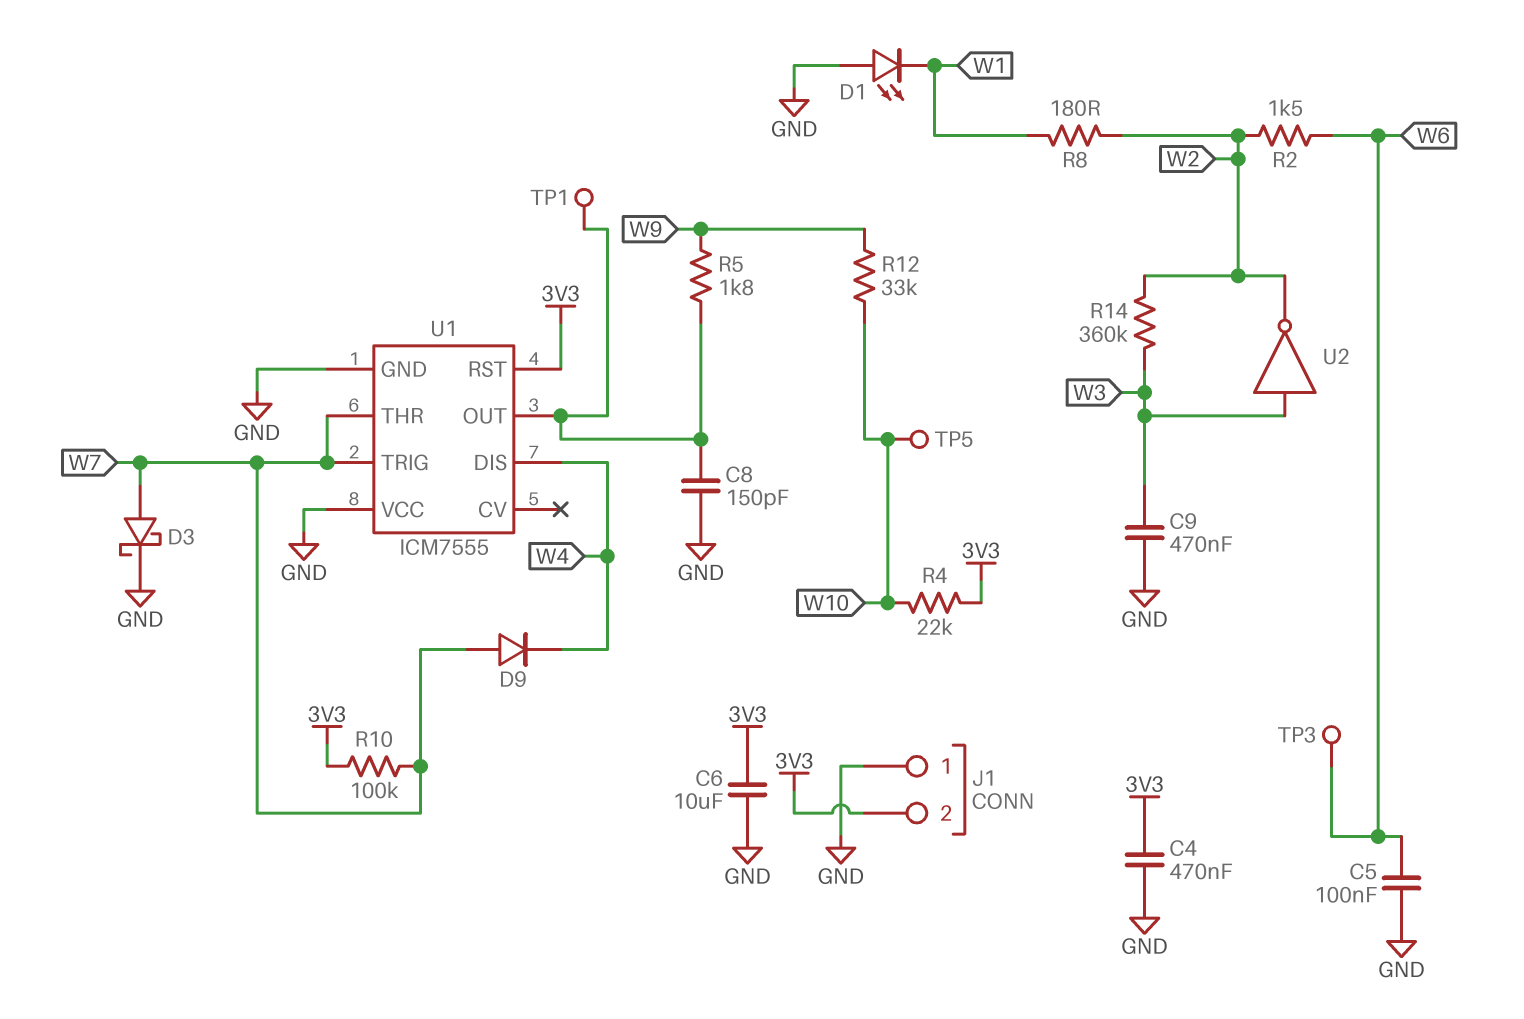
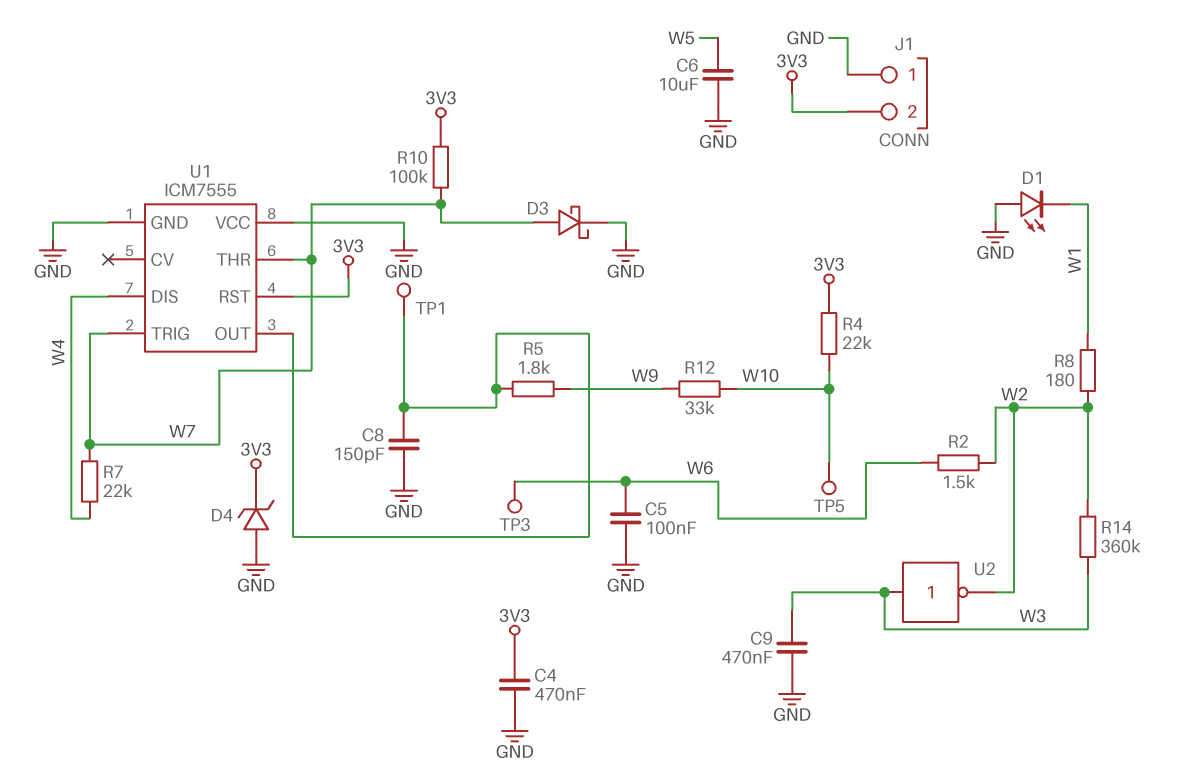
C6: 10uF (3V3, GND) -> 10uF (GND, W5)
D4: none -> zener (A GND, K 3V3)
D9: diode (A W7, K W4) -> none
R7: none -> 22k (W4, W7)

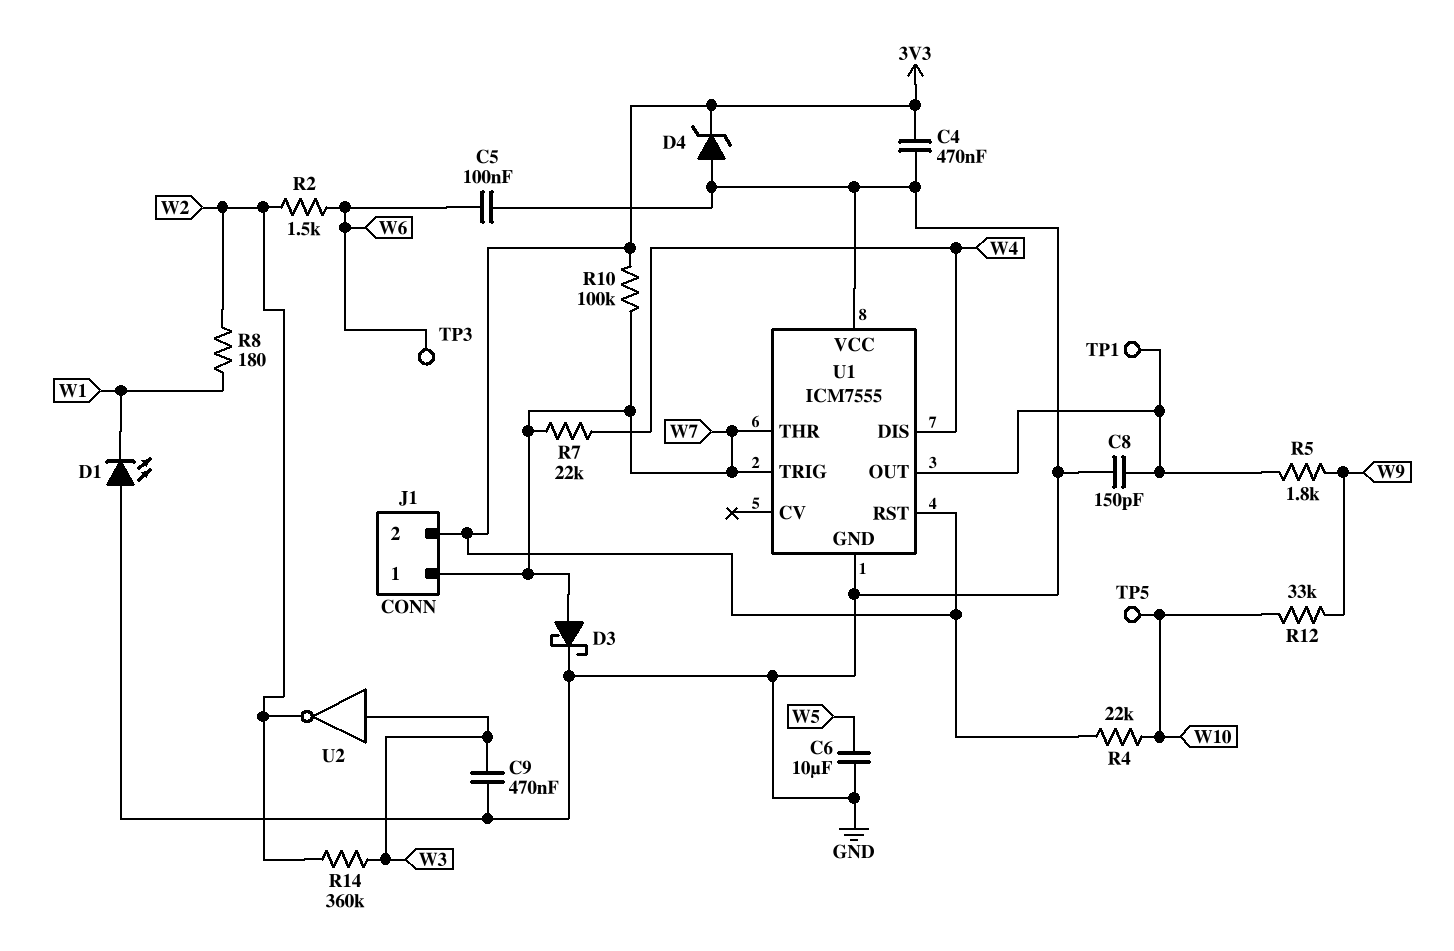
J1 pin 1: GND -> W7

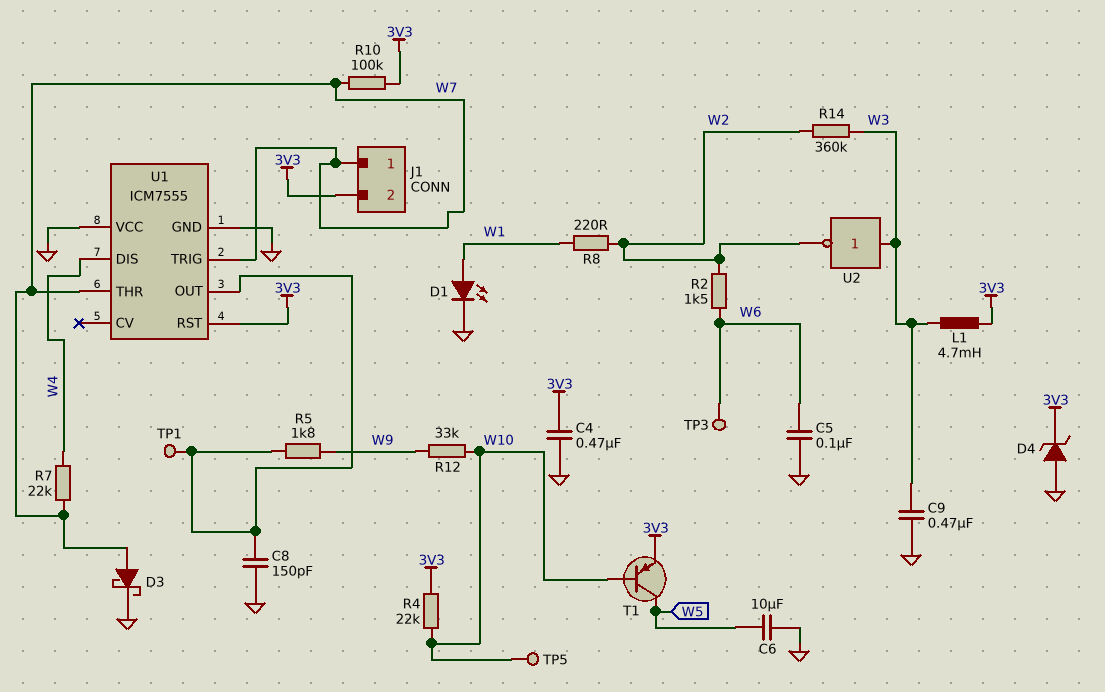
D1: LED (A GND, K W1) -> LED (A W1, K GND)
L1: none -> 4.7mH (3V3, W3)
R8: 180 (W1, W2) -> 220 (W1, W2)
T1: none -> PNP (B W10, C W5, E 3V3)

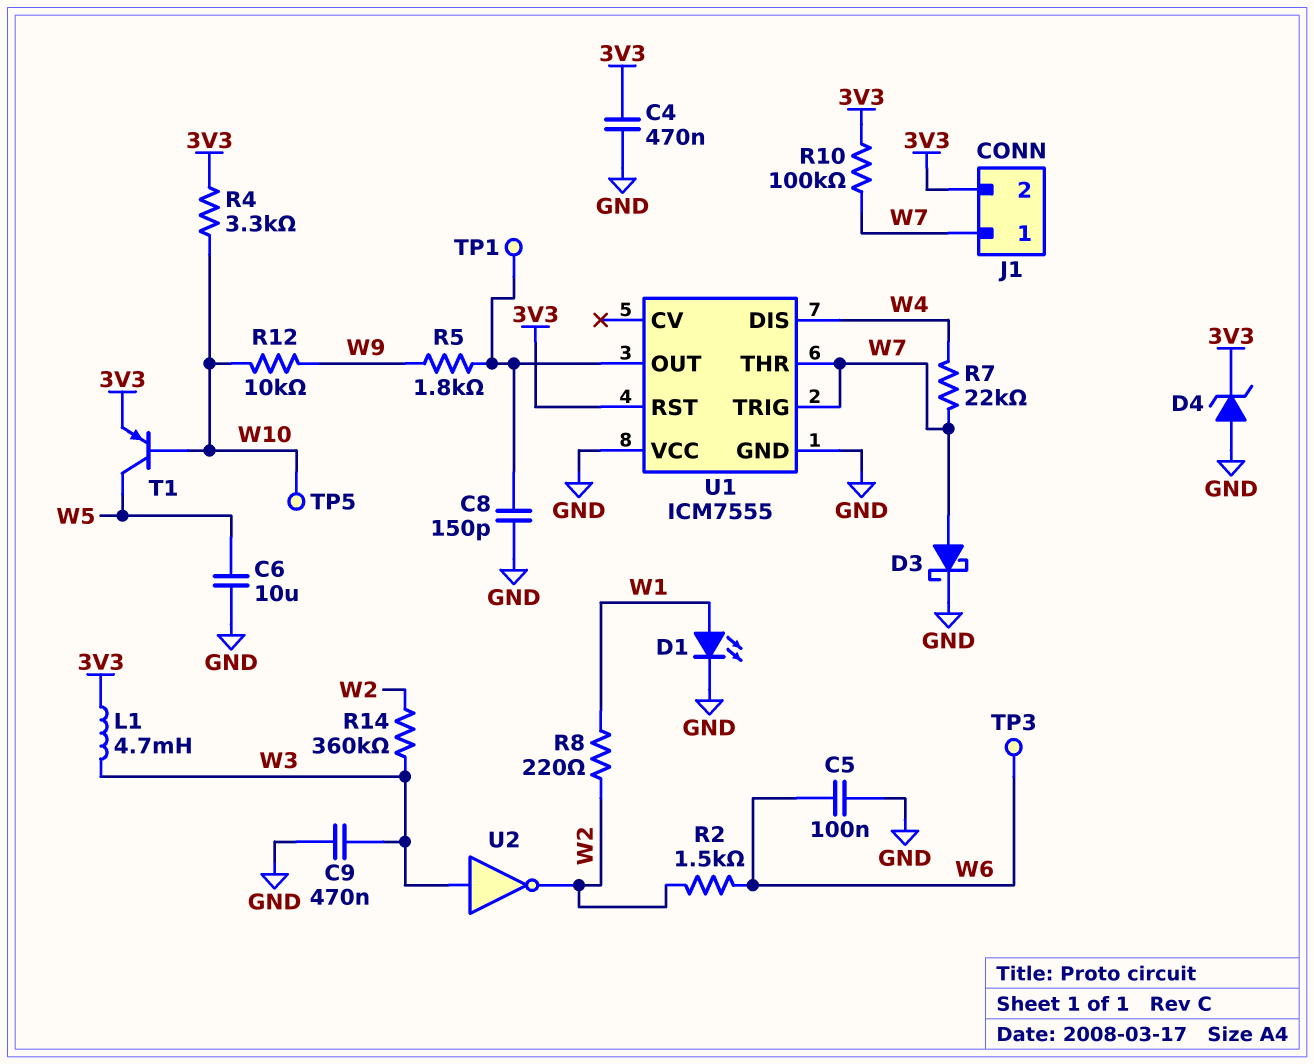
R4: 22k (3V3, W10) -> 3.3k (3V3, W10)
R12: 33k (W9, W10) -> 10k (W9, W10)

